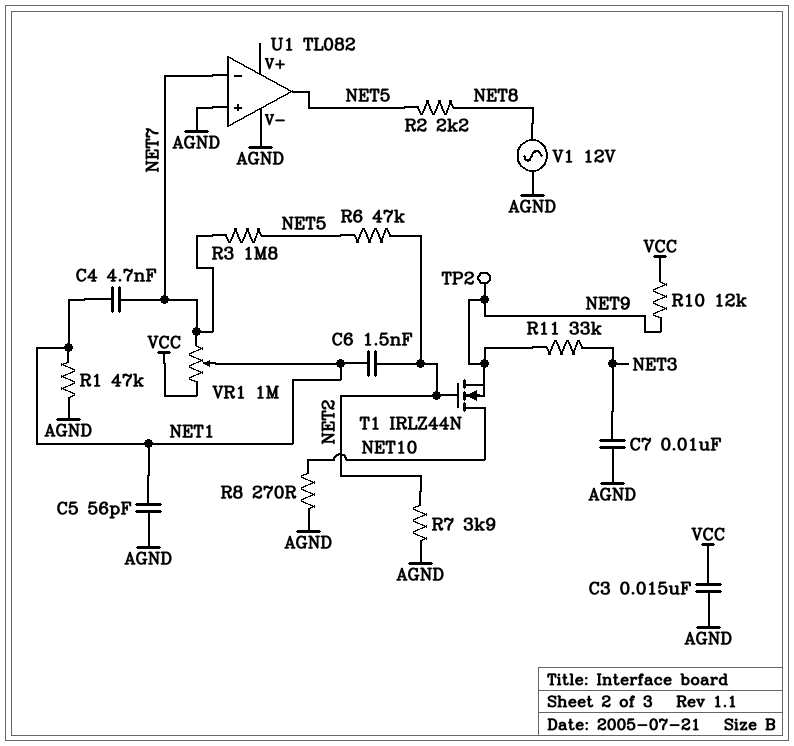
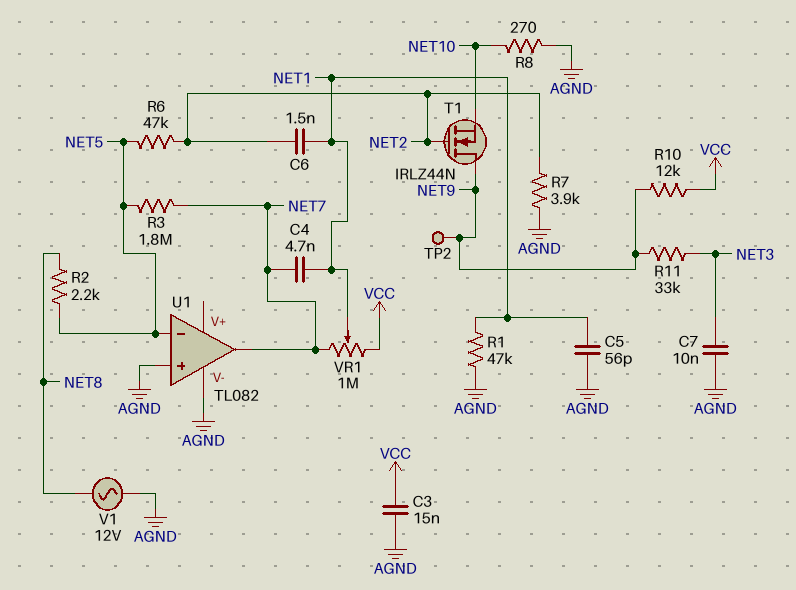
T1: NMOS IRLZ44N (G NET2, D NET10, S NET9) -> NMOS IRLZ44N (G NET2, D NET9, S NET10)
U1 pin in-: NET7 -> NET5
U1 pin out: NET5 -> NET7

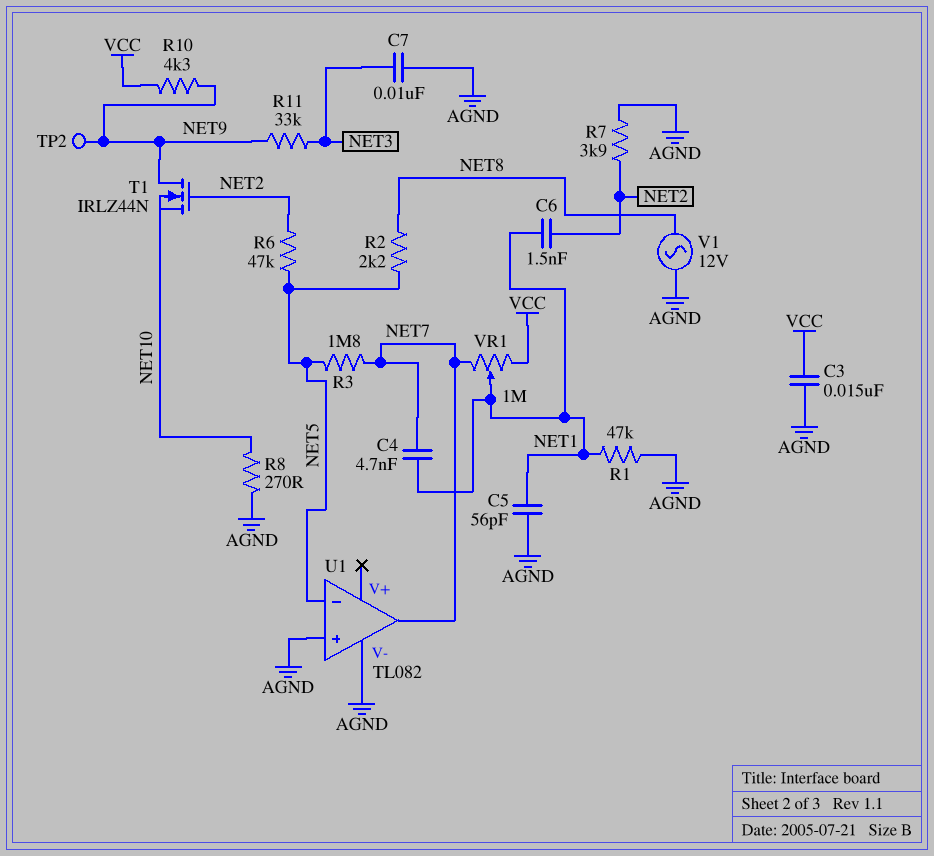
R10: 12k (NET9, VCC) -> 4.3k (NET9, VCC)

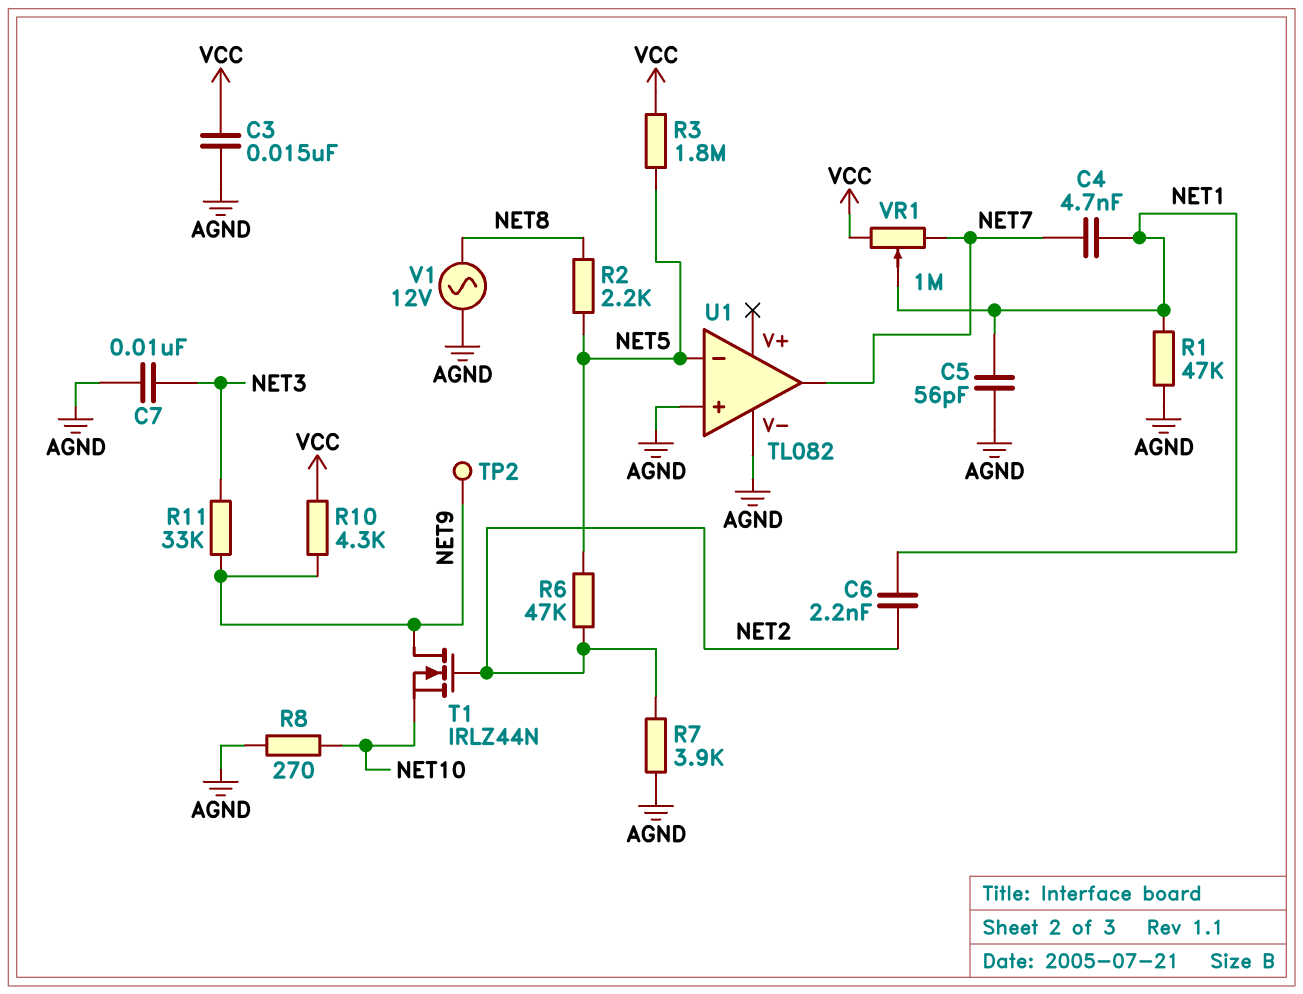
C6: 1.5nF (NET1, NET2) -> 2.2nF (NET1, NET2)
R3: 1.8M (NET5, NET7) -> 1.8M (NET5, VCC)

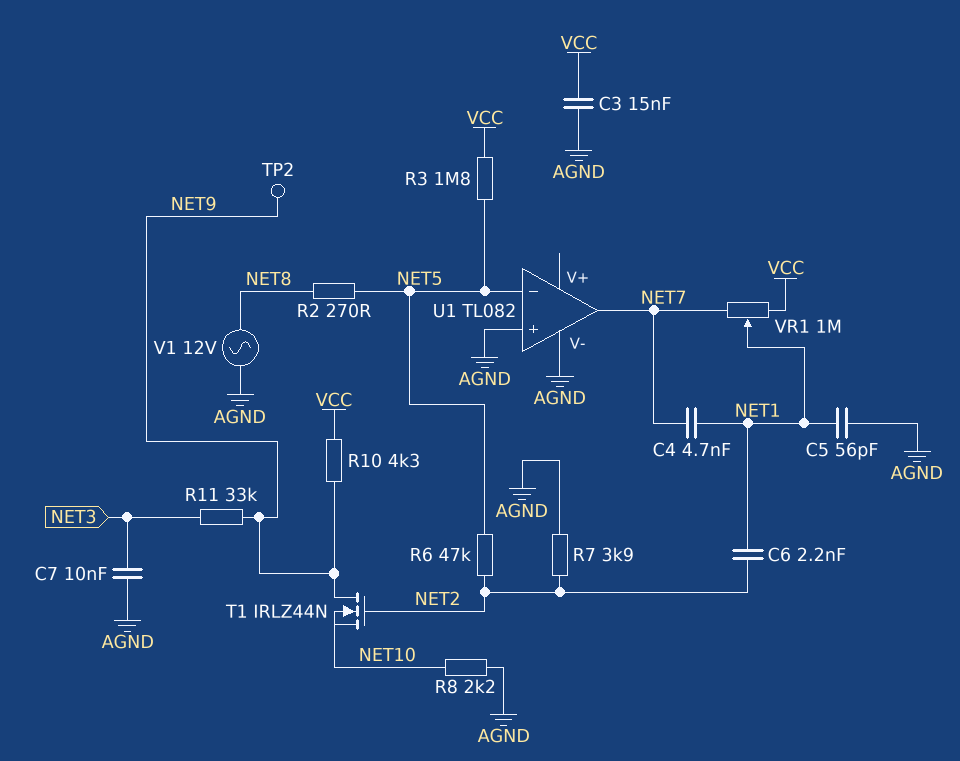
R1: 47k (AGND, NET1) -> none
R2: 2.2k (NET5, NET8) -> 270 (NET5, NET8)
R8: 270 (AGND, NET10) -> 2.2k (AGND, NET10)

